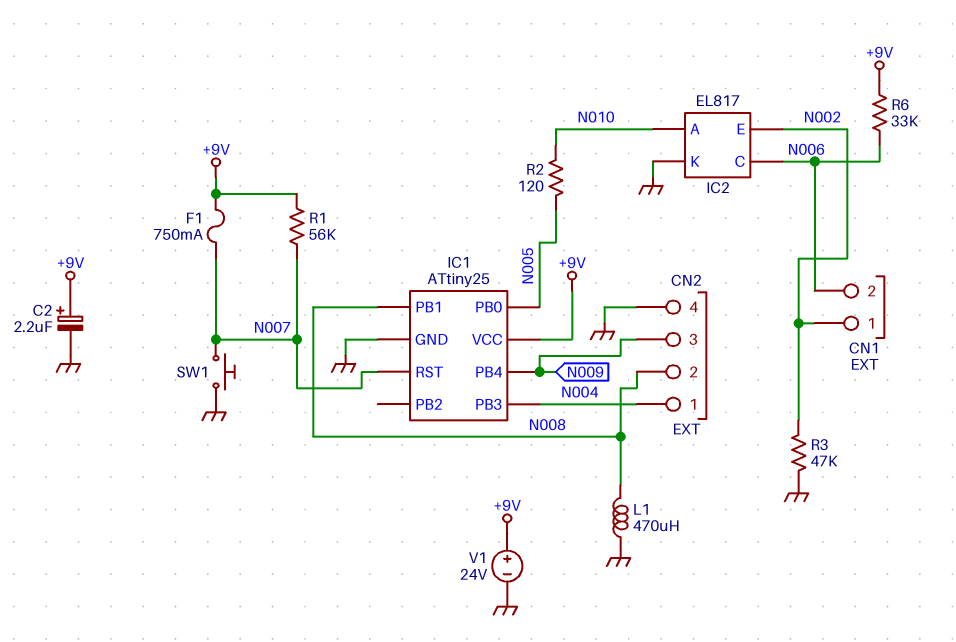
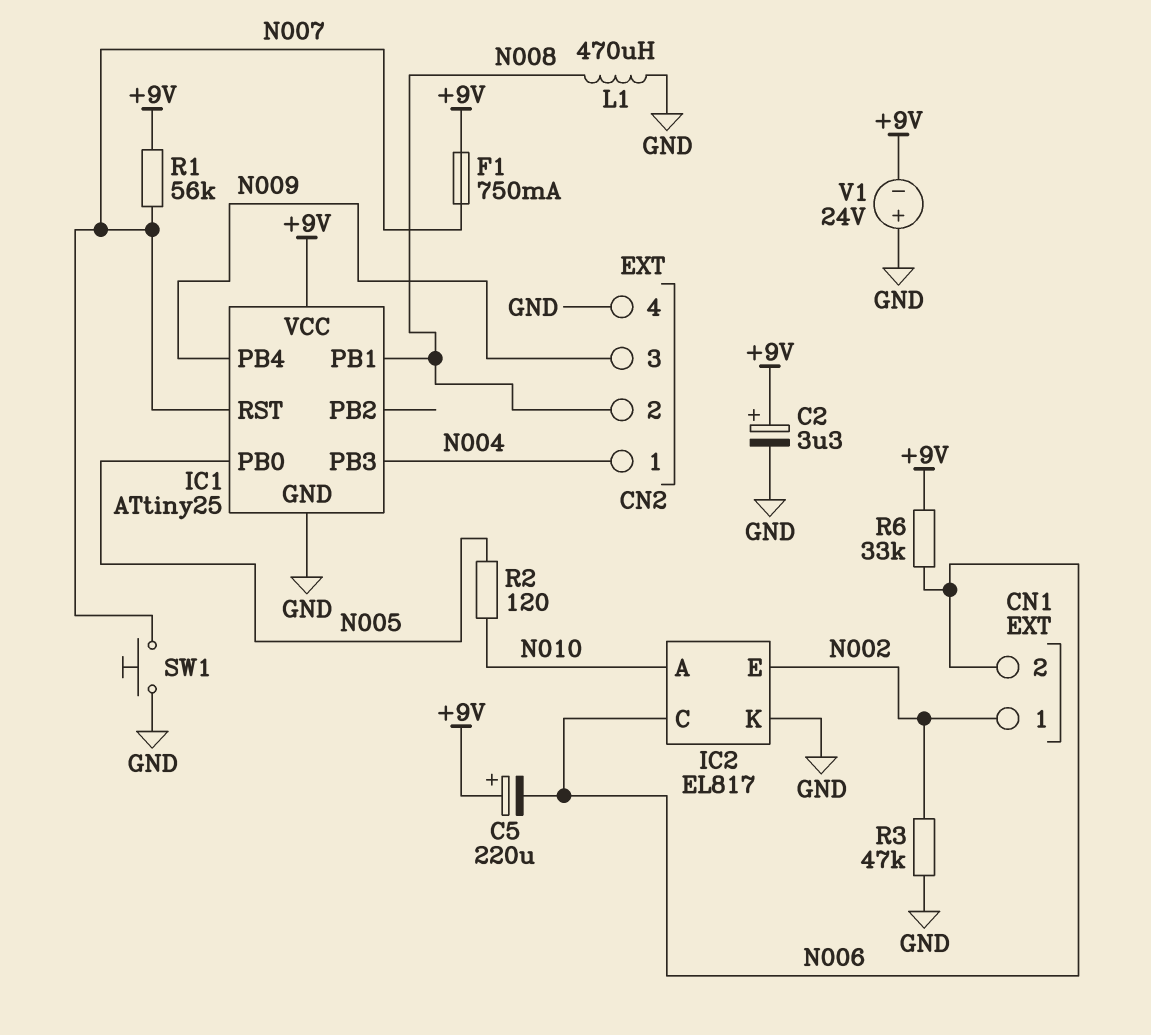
C2: 2.2uF (plus +9V, minus GND) -> 3.3uF (plus +9V, minus GND)
C5: none -> 220uF (plus +9V, minus N006)
V1: 24V (plus +9V, minus GND) -> 24V (plus GND, minus +9V)

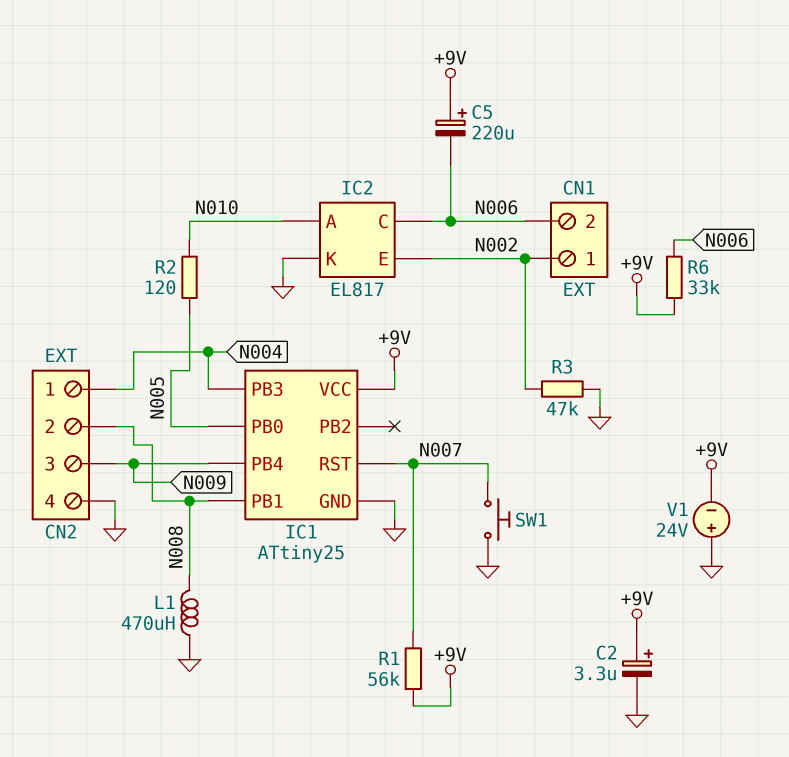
F1: 750mA (+9V, N007) -> none

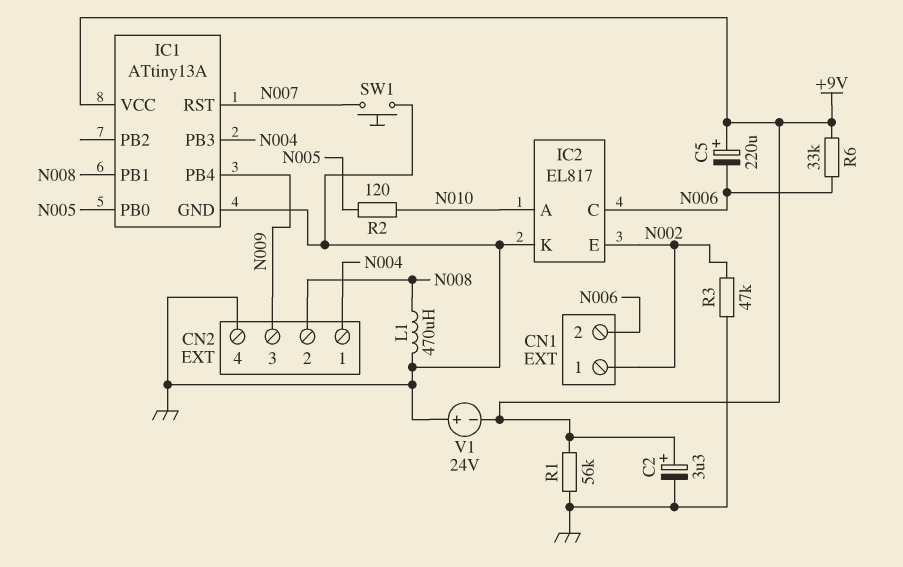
IC1: ATtiny25 -> ATtiny13A
R1: 56k (+9V, N007) -> 56k (+9V, GND)

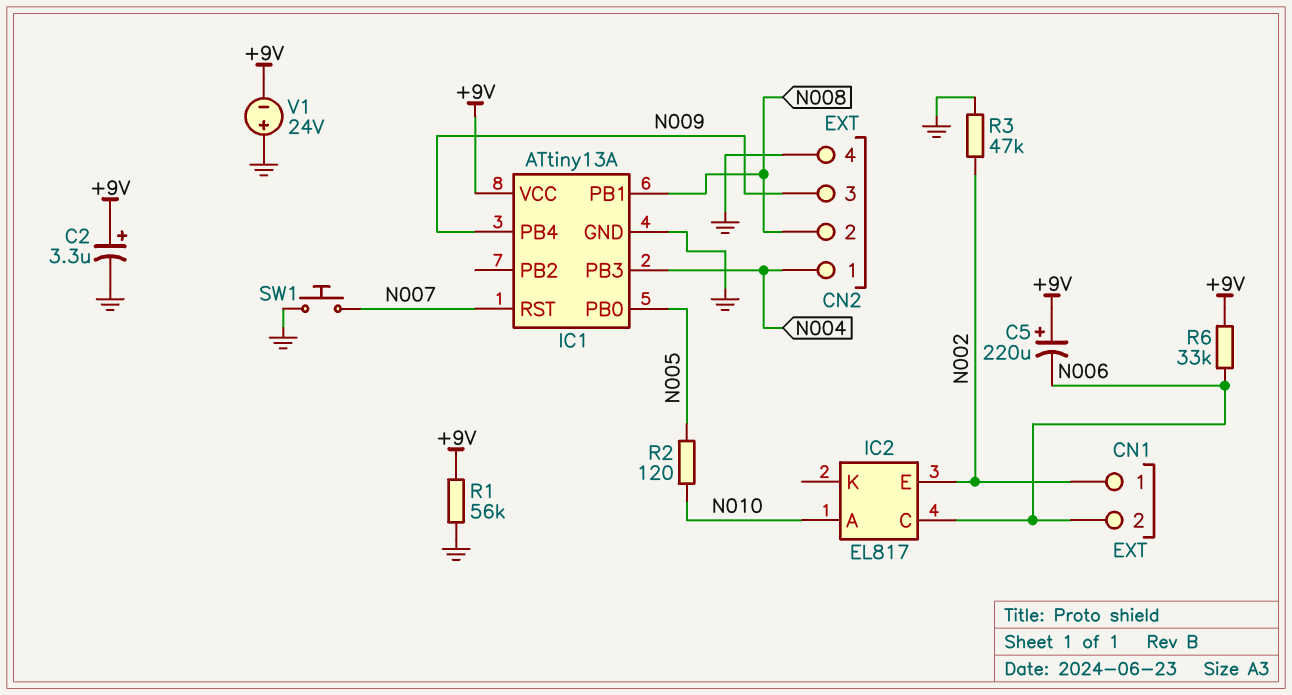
IC2 pin K: GND -> none
L1: 470uH (GND, N008) -> none

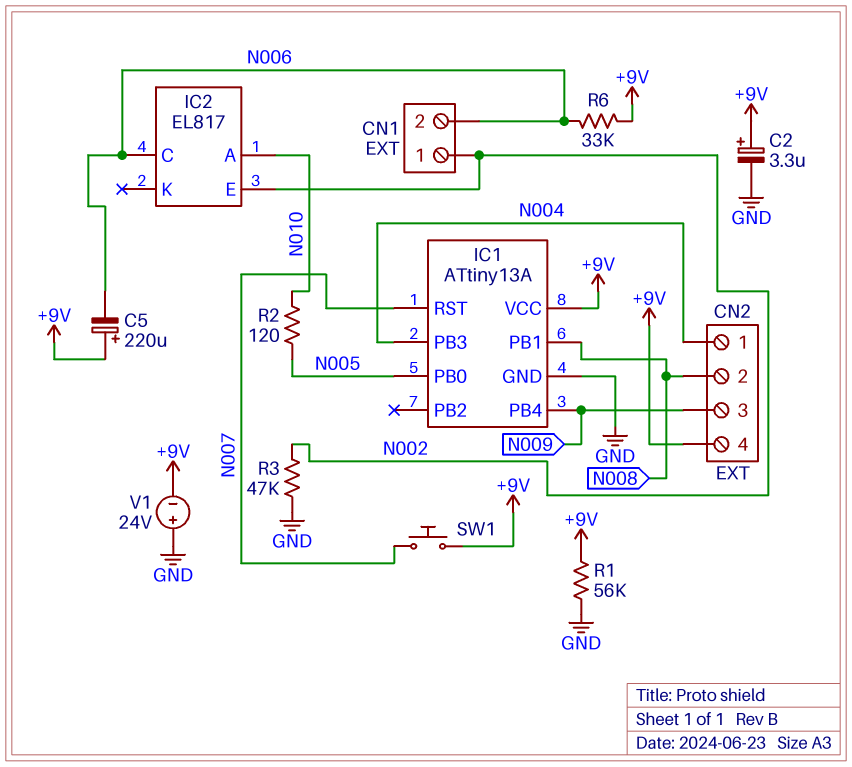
CN2 pin 4: GND -> +9V
SW1: button (GND, N007) -> button (+9V, N007)

